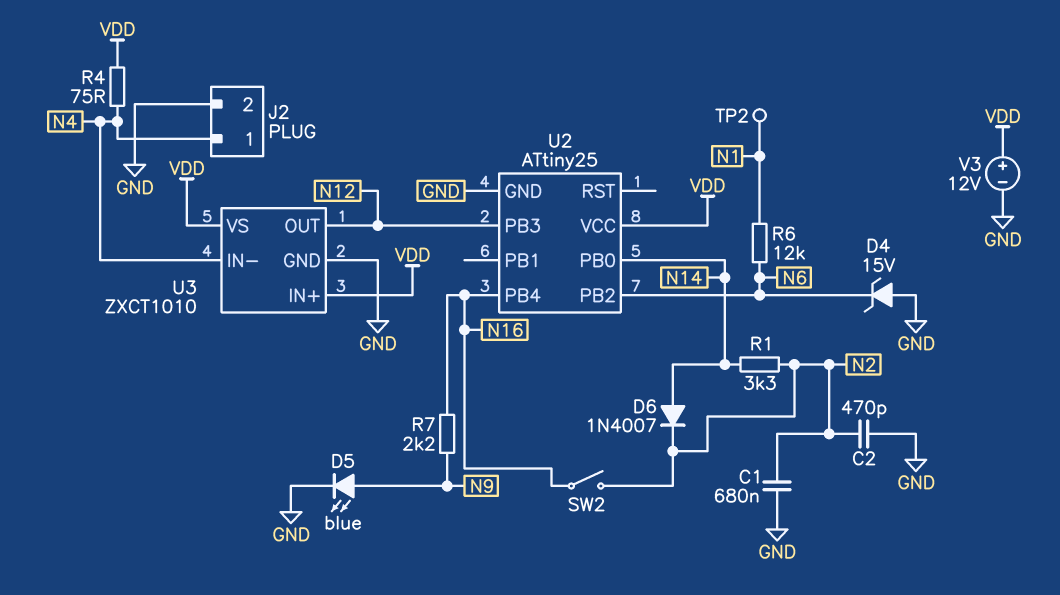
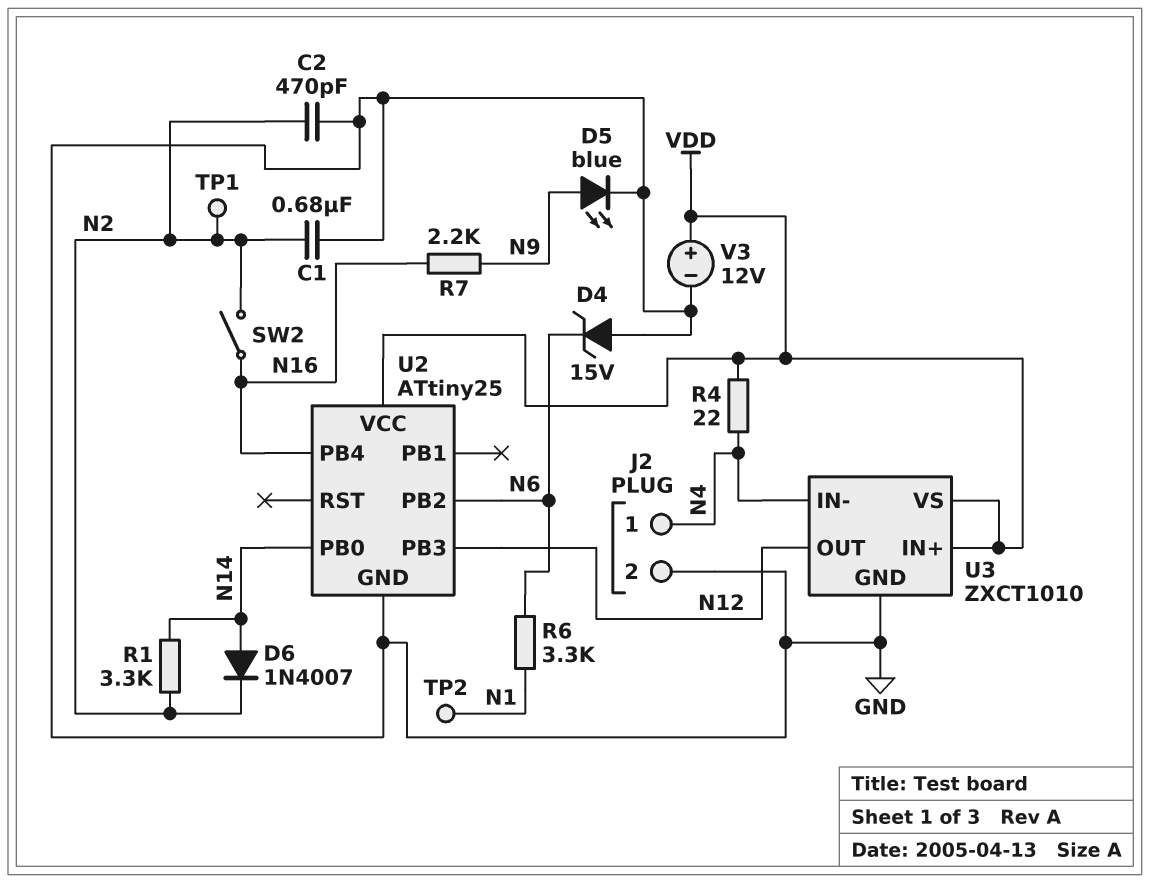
R4: 75 (N4, VDD) -> 22 (N4, VDD)
R6: 12k (N1, N6) -> 3.3k (N1, N6)
TP1: none -> test point (N2)

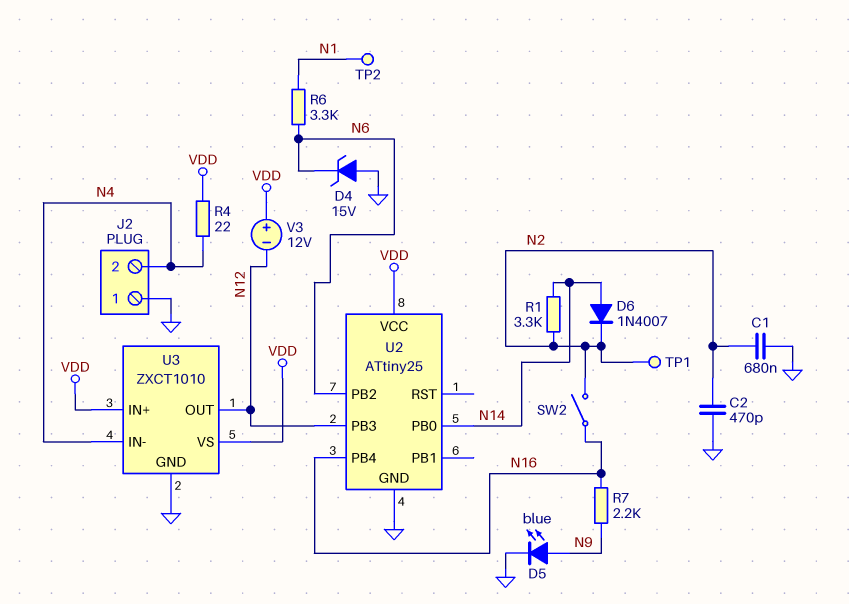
J2 pin 1: N4 -> GND
J2 pin 2: GND -> N4
V3: 12V (plus VDD, minus GND) -> 12V (plus VDD, minus N12)

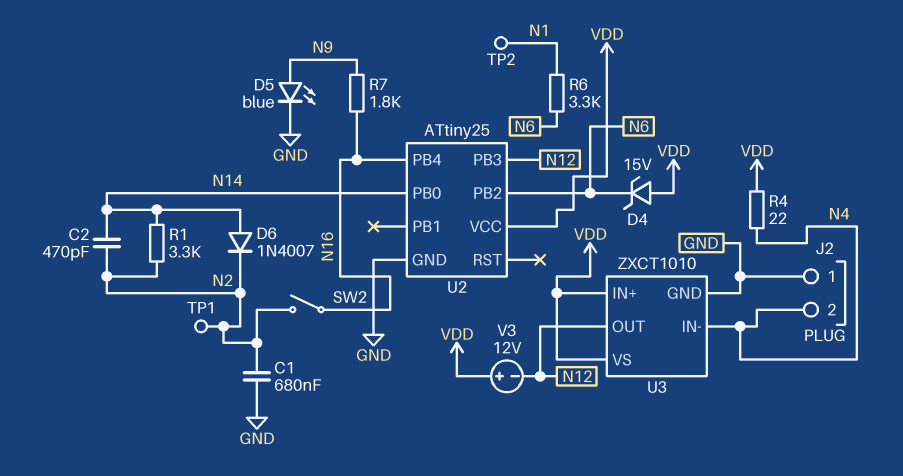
C2: 470pF (GND, N2) -> 470pF (N2, N14)
D4: zener 15V (A GND, K N6) -> zener 15V (A VDD, K N6)
R7: 2.2k (N9, N16) -> 1.8k (N9, N16)

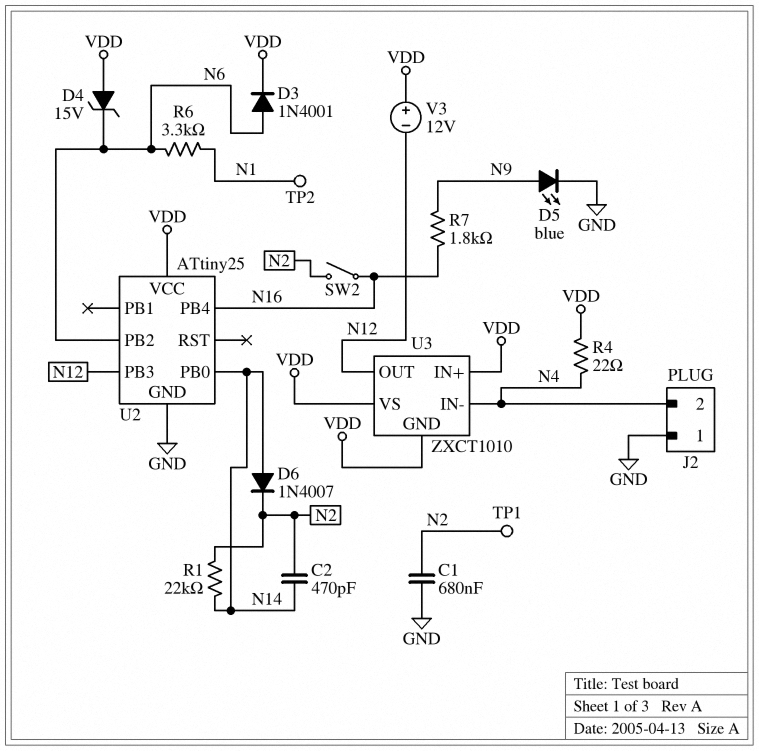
D3: none -> diode 1N4001 (A N6, K VDD)
R1: 3.3k (N2, N14) -> 22k (N2, N14)
U3 pin GND: GND -> VDD

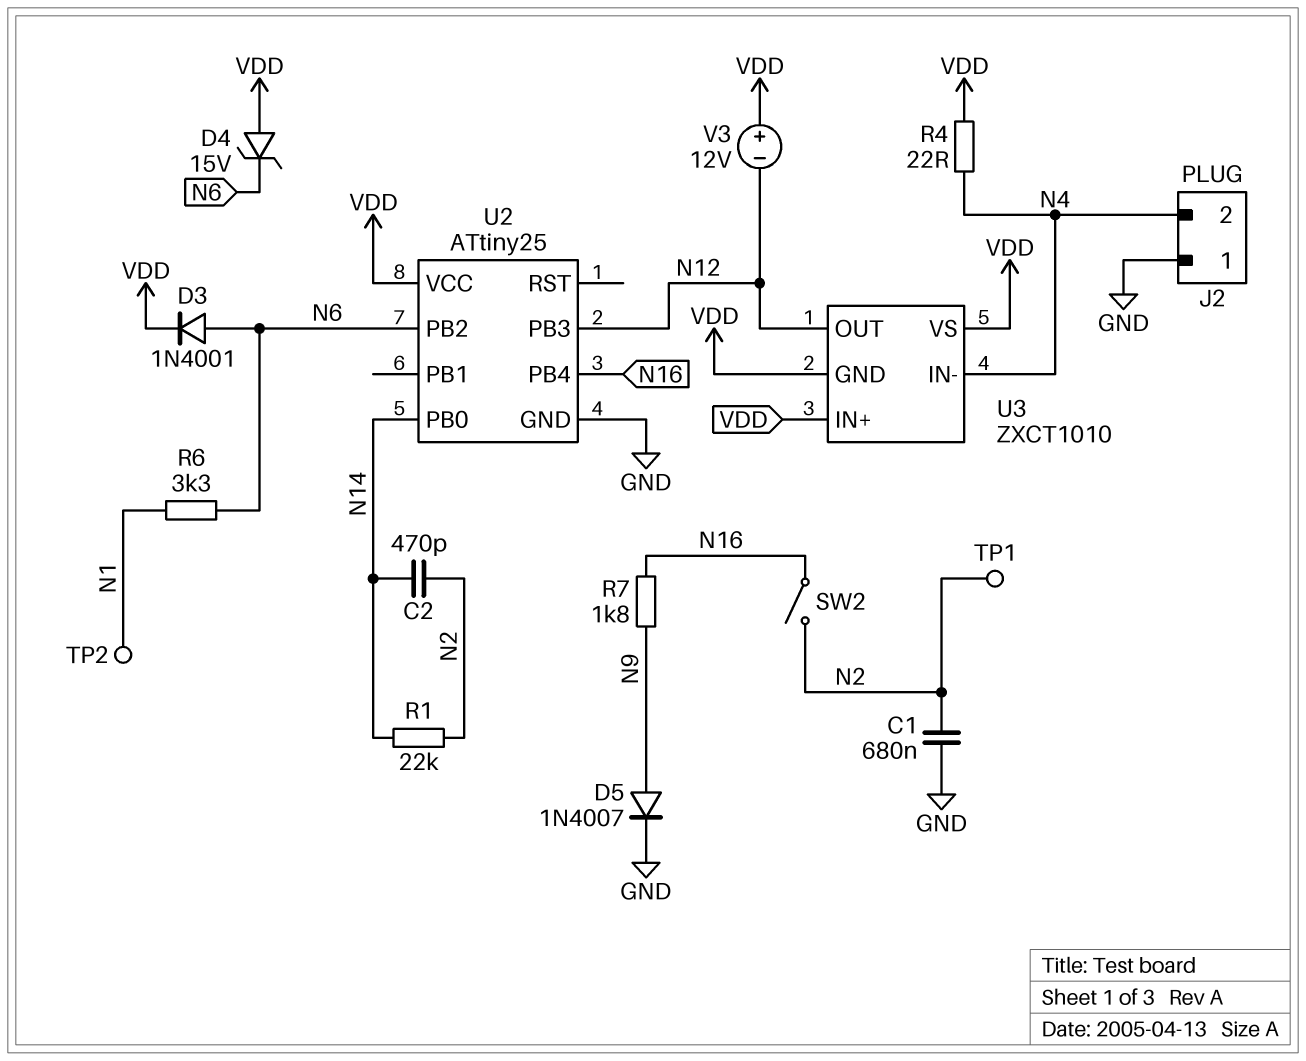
D5: LED blue (A N9, K GND) -> diode 1N4007 (A N9, K GND)
D6: diode 1N4007 (A N14, K N2) -> none

